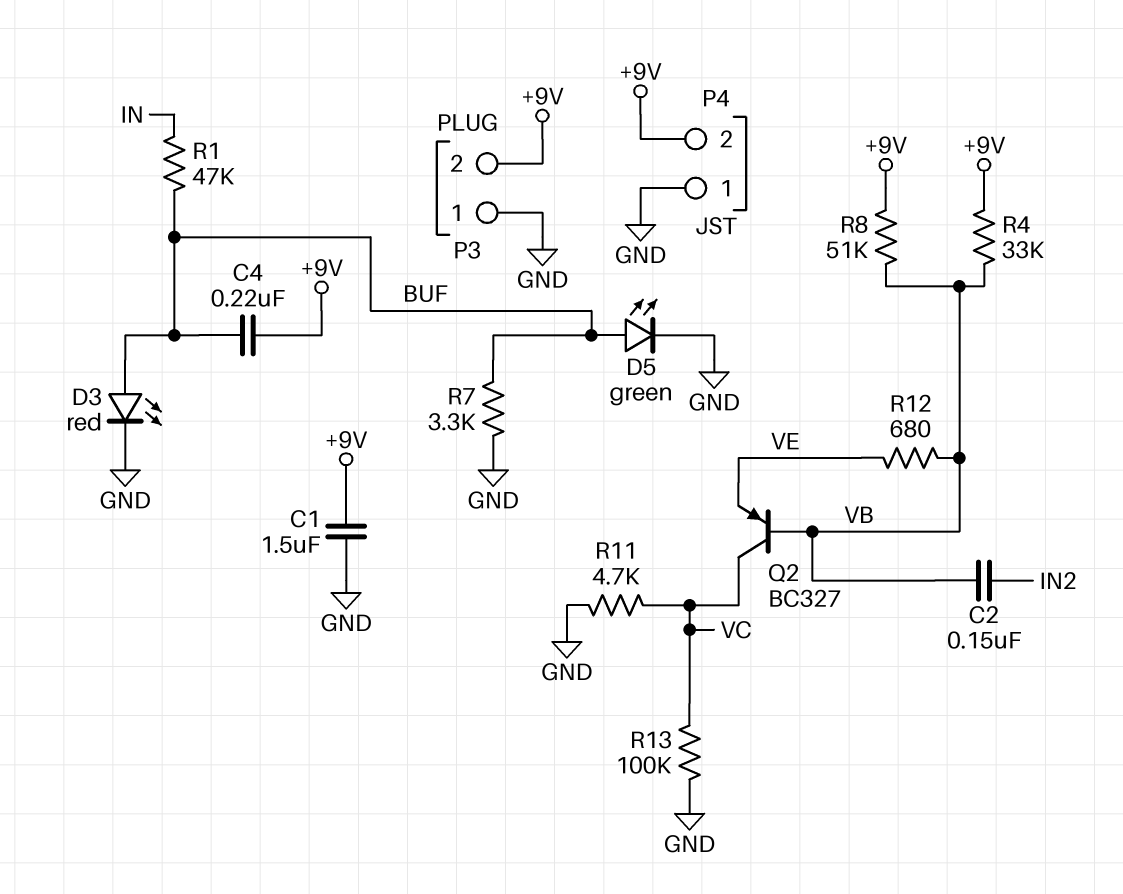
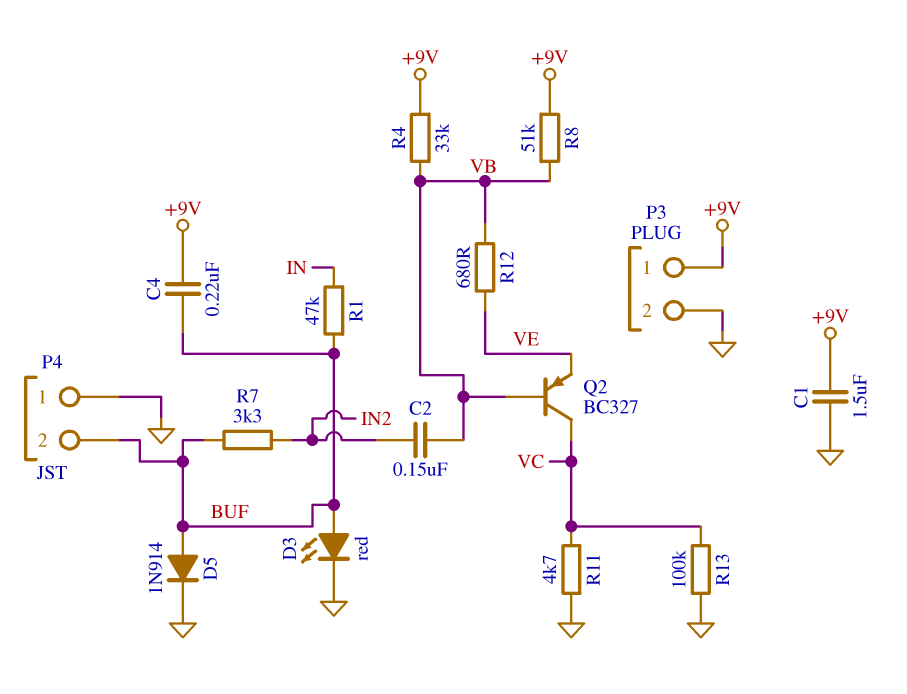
D5: LED green (A BUF, K GND) -> diode 1N914 (A BUF, K GND)
P3 pin 1: GND -> +9V
P3 pin 2: +9V -> GND
P4 pin 2: +9V -> BUF
R7: 3.3k (BUF, GND) -> 3.3k (BUF, IN2)

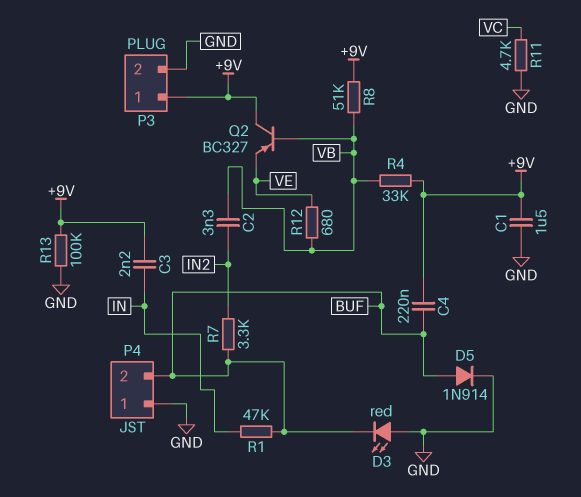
C2: 150nF (IN2, VB) -> 3.3nF (IN2, VB)
C3: none -> 2.2nF (+9V, IN)
D3: LED red (A BUF, K GND) -> LED red (A GND, K BUF)
Q2: PNP BC327 (B VB, C VC, E VE) -> PNP BC327 (B VB, C +9V, E VE)
R13: 100k (GND, VC) -> 100k (+9V, GND)

